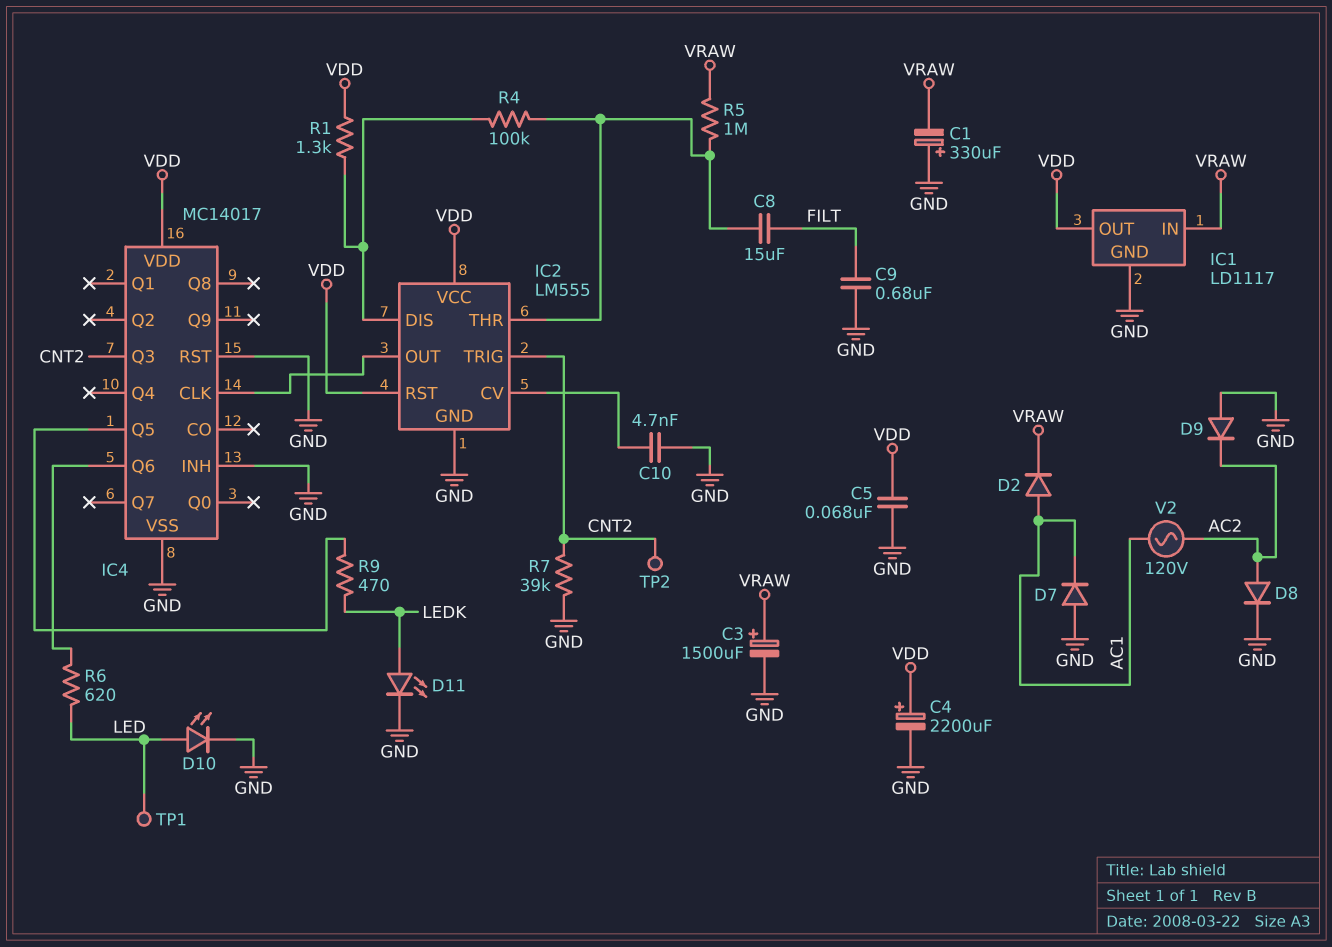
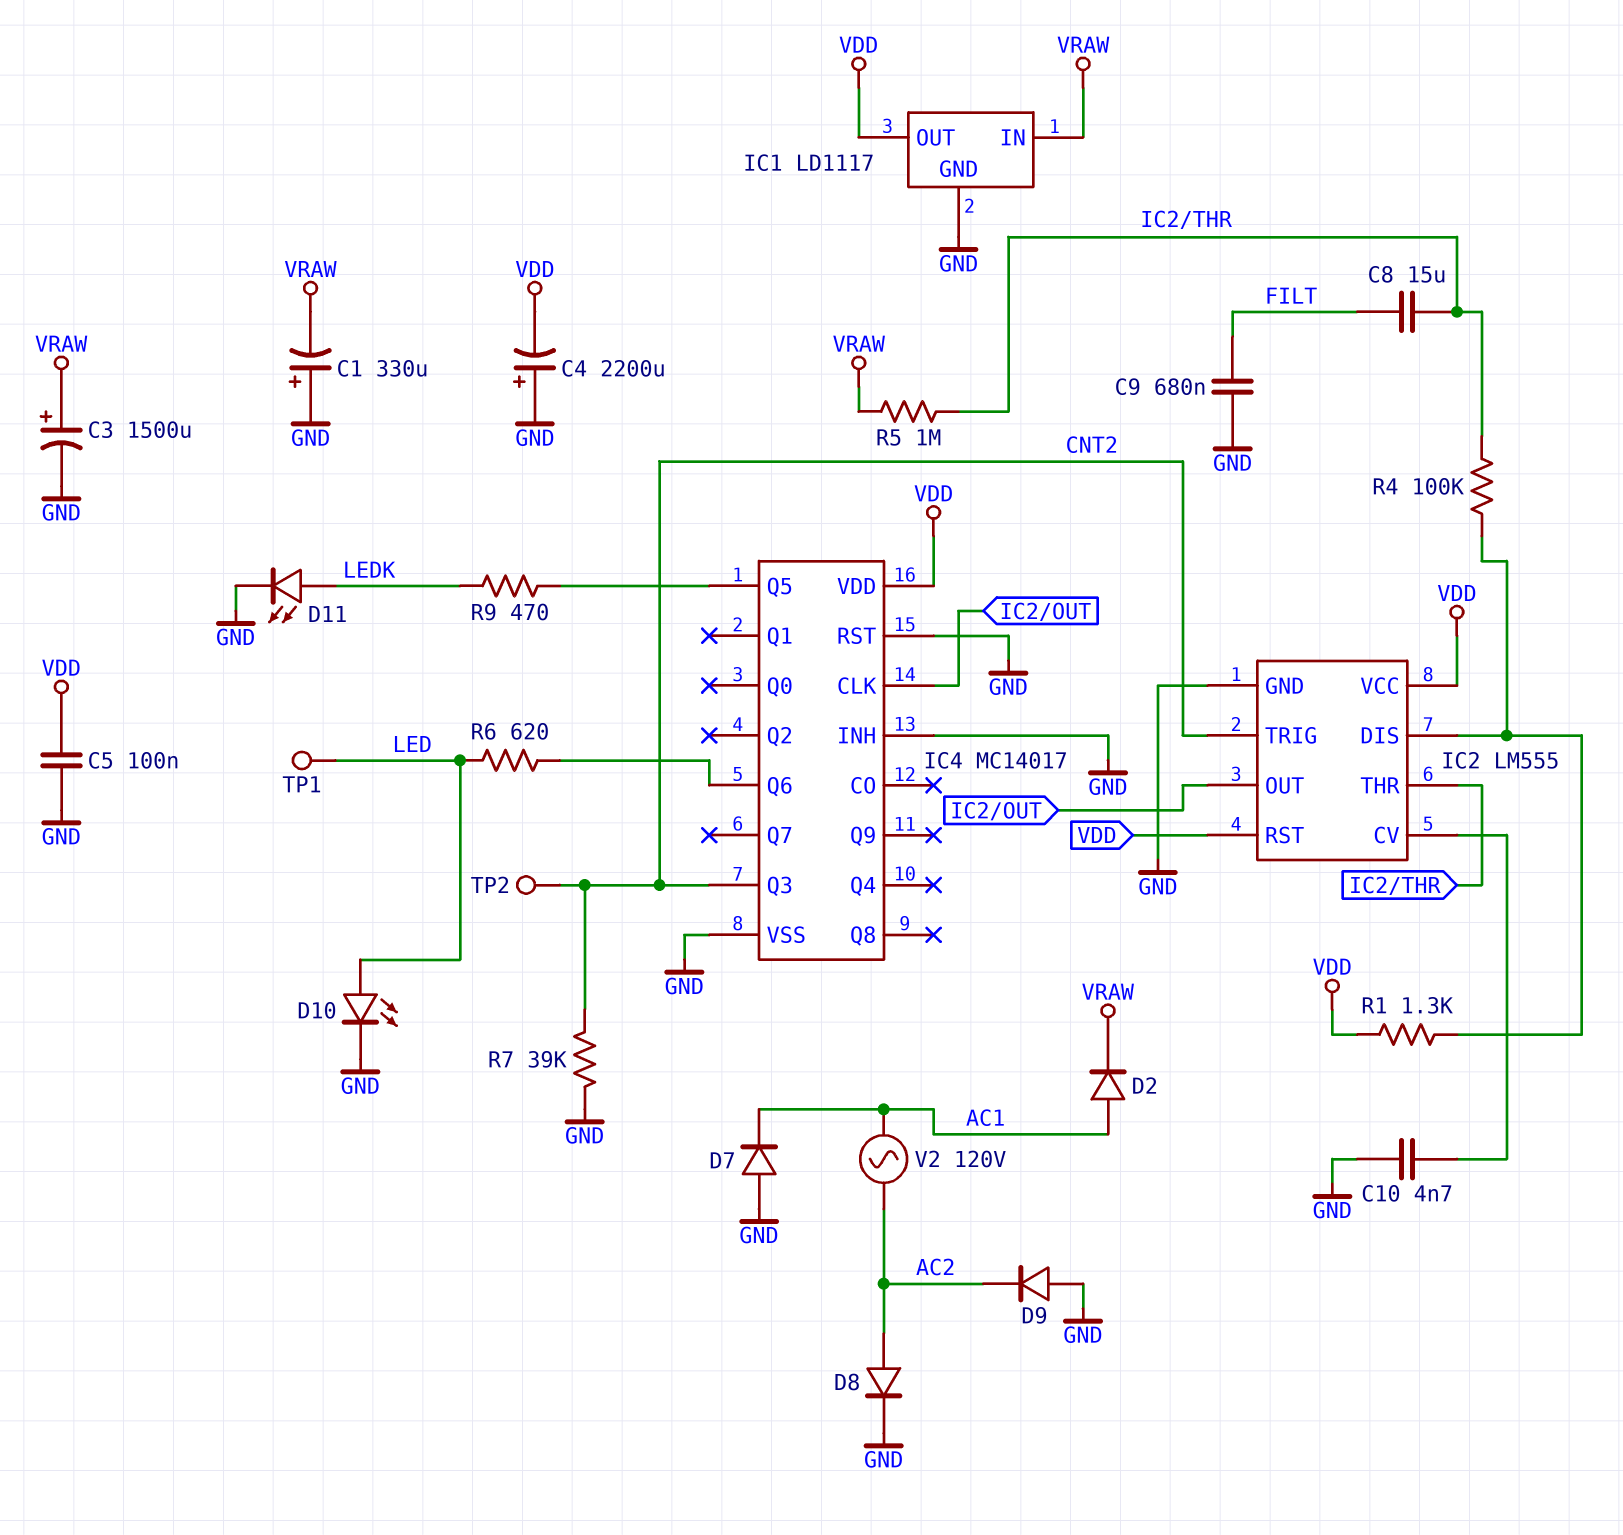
C4: 2200uF (plus VDD, minus GND) -> 2200uF (plus GND, minus VDD)
C5: 68nF (GND, VDD) -> 100nF (GND, VDD)

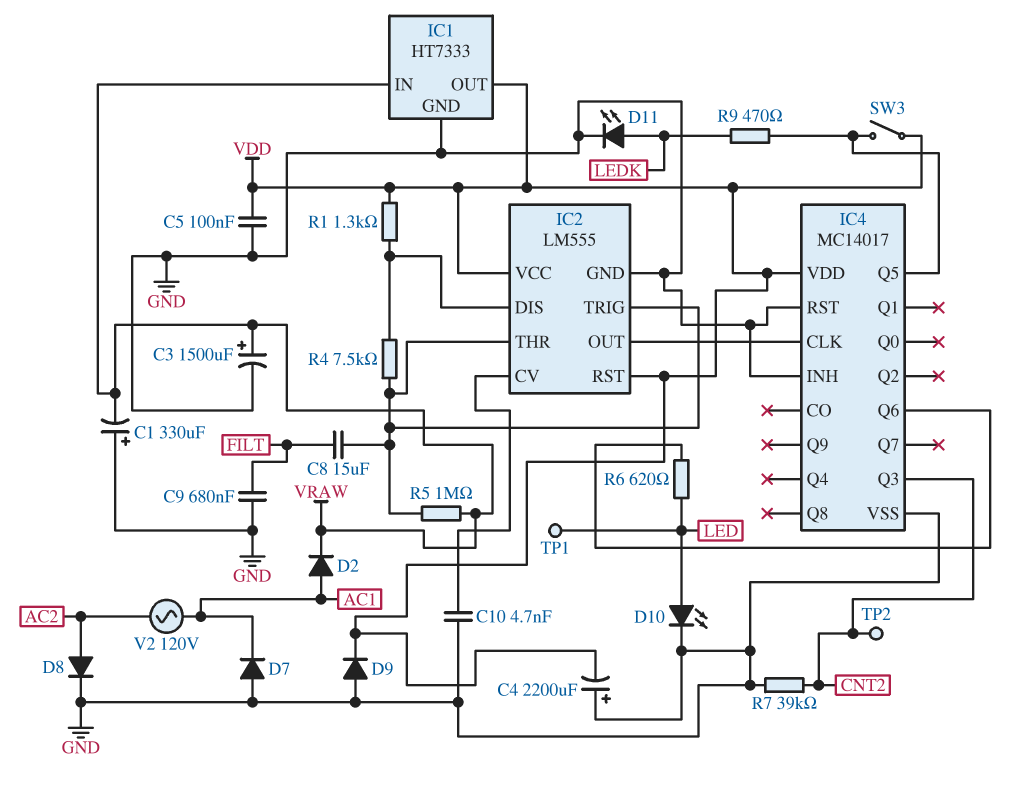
D9: diode (A GND, K AC2) -> diode (A GND, K VDD)
IC1: LD1117 -> HT7333
IC2 pin TRIG: CNT2 -> IC2/THR
R4: 100k (IC2/DIS, IC2/THR) -> 7.5k (IC2/DIS, IC2/THR)
SW3: none -> switch (IC4/Q5, VDD)

